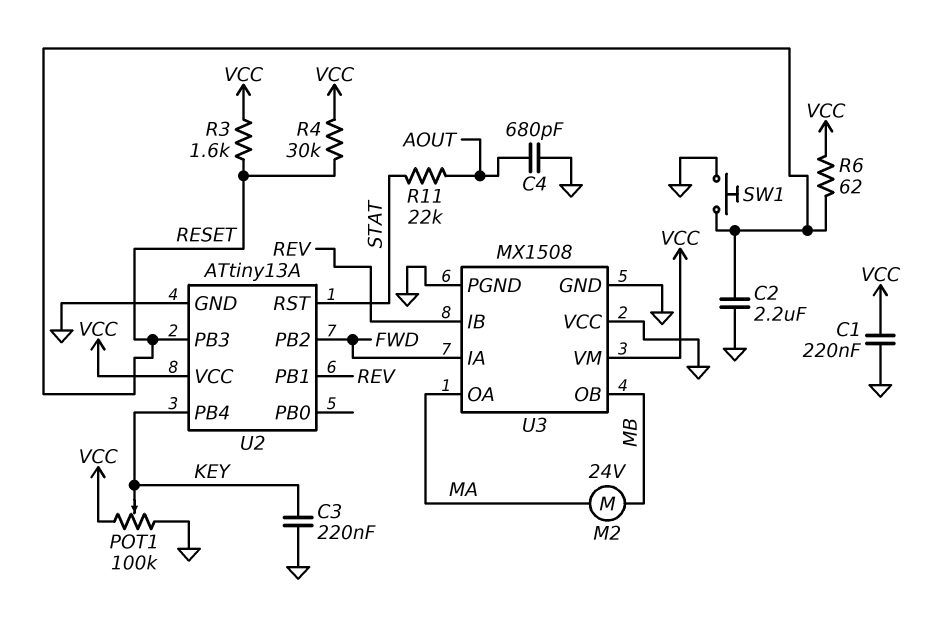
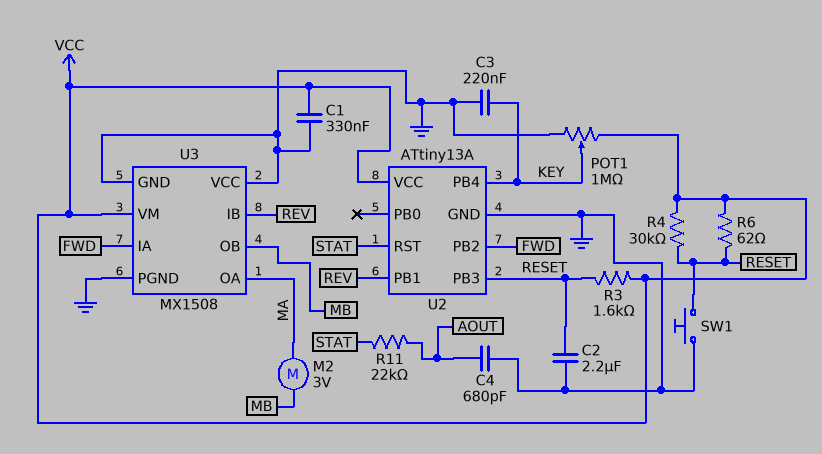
C1: 220nF (GND, VCC) -> 330nF (GND, VCC)
M2: motor 24V (MA, MB) -> motor 3V (MA, MB)
POT1: 100k (GND, VCC, wiper KEY) -> 1M (GND, VCC, wiper KEY)

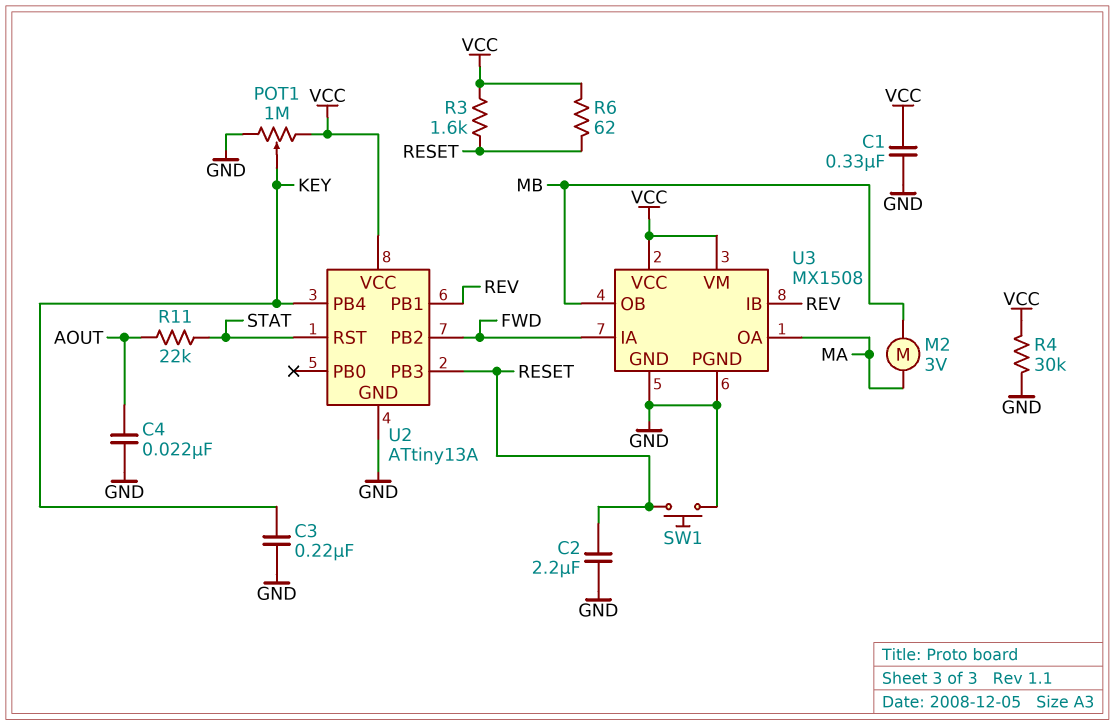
C4: 680pF (AOUT, GND) -> 22nF (AOUT, GND)
R4: 30k (RESET, VCC) -> 30k (GND, VCC)
U3 pin VCC: GND -> VCC

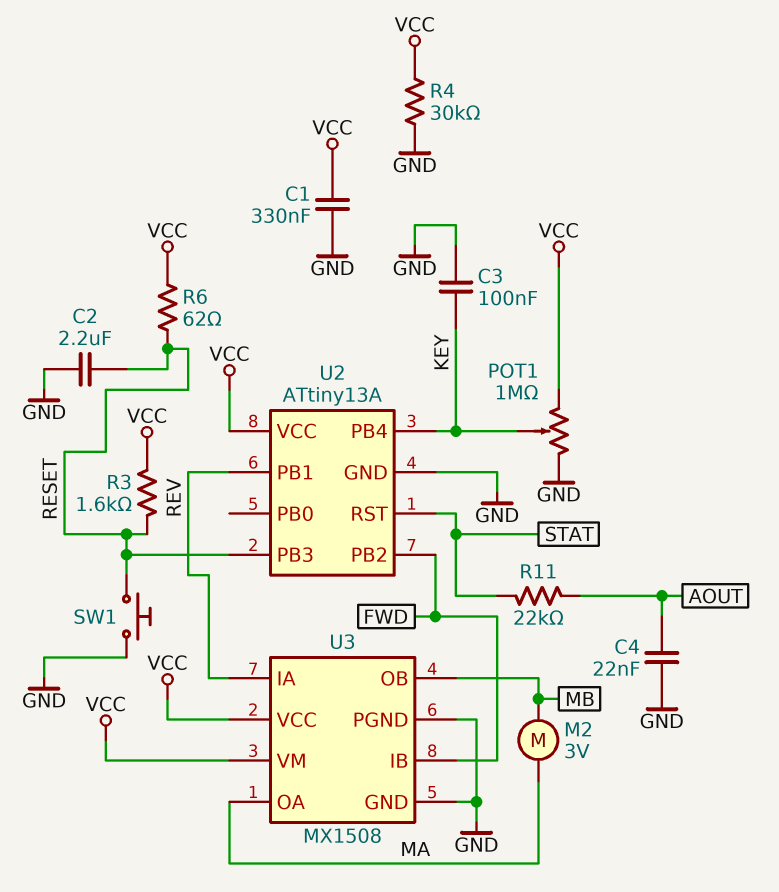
C3: 220nF (GND, KEY) -> 100nF (GND, KEY)
U3 pin IA: FWD -> REV
U3 pin IB: REV -> FWD

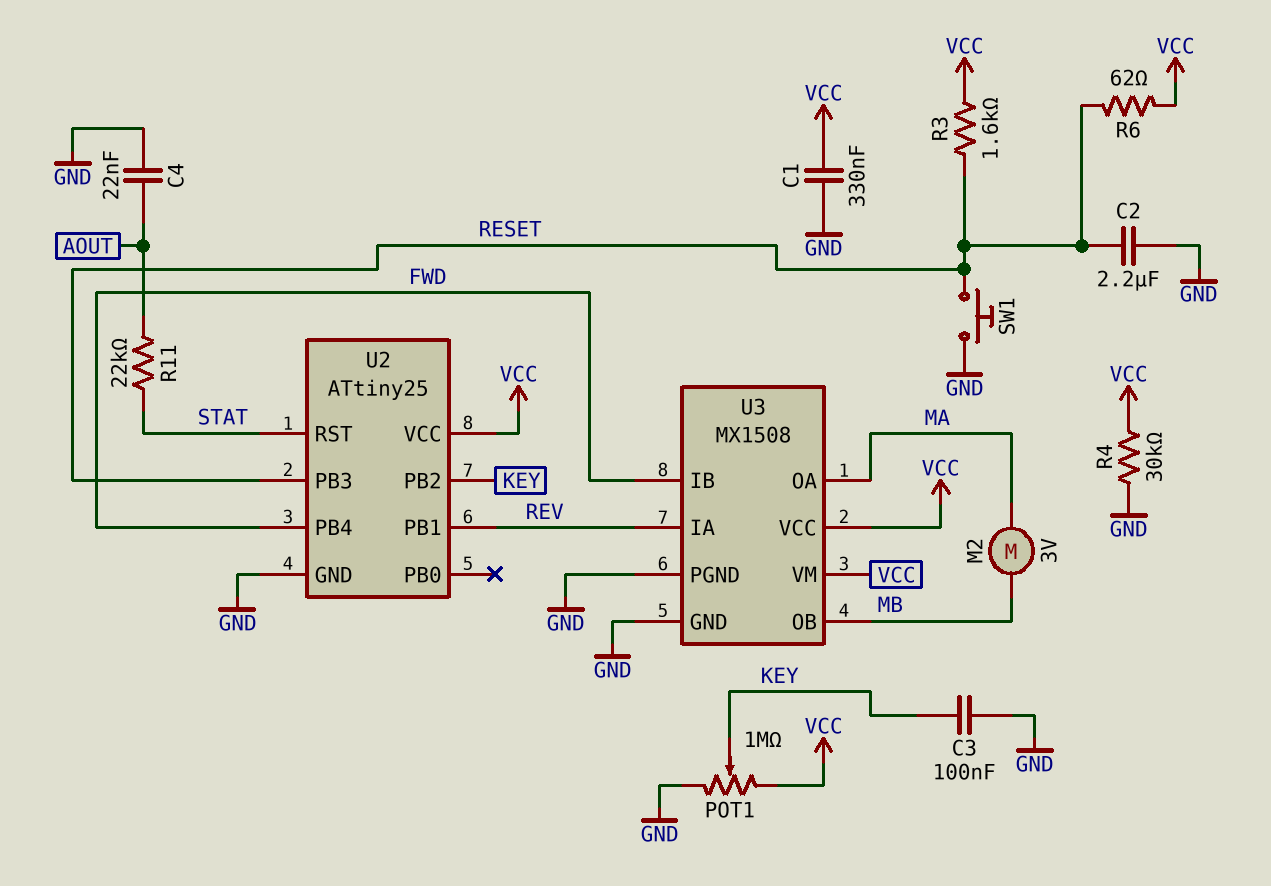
U2: ATtiny13A -> ATtiny25
U2 pin PB2: FWD -> KEY
U2 pin PB4: KEY -> FWD

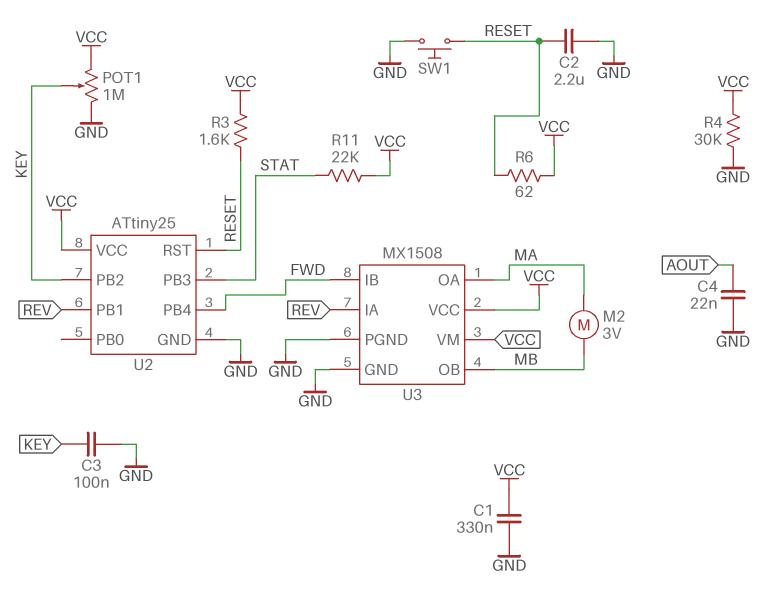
R11: 22k (AOUT, STAT) -> 22k (STAT, VCC)
U2 pin PB3: RESET -> STAT
U2 pin RST: STAT -> RESET

